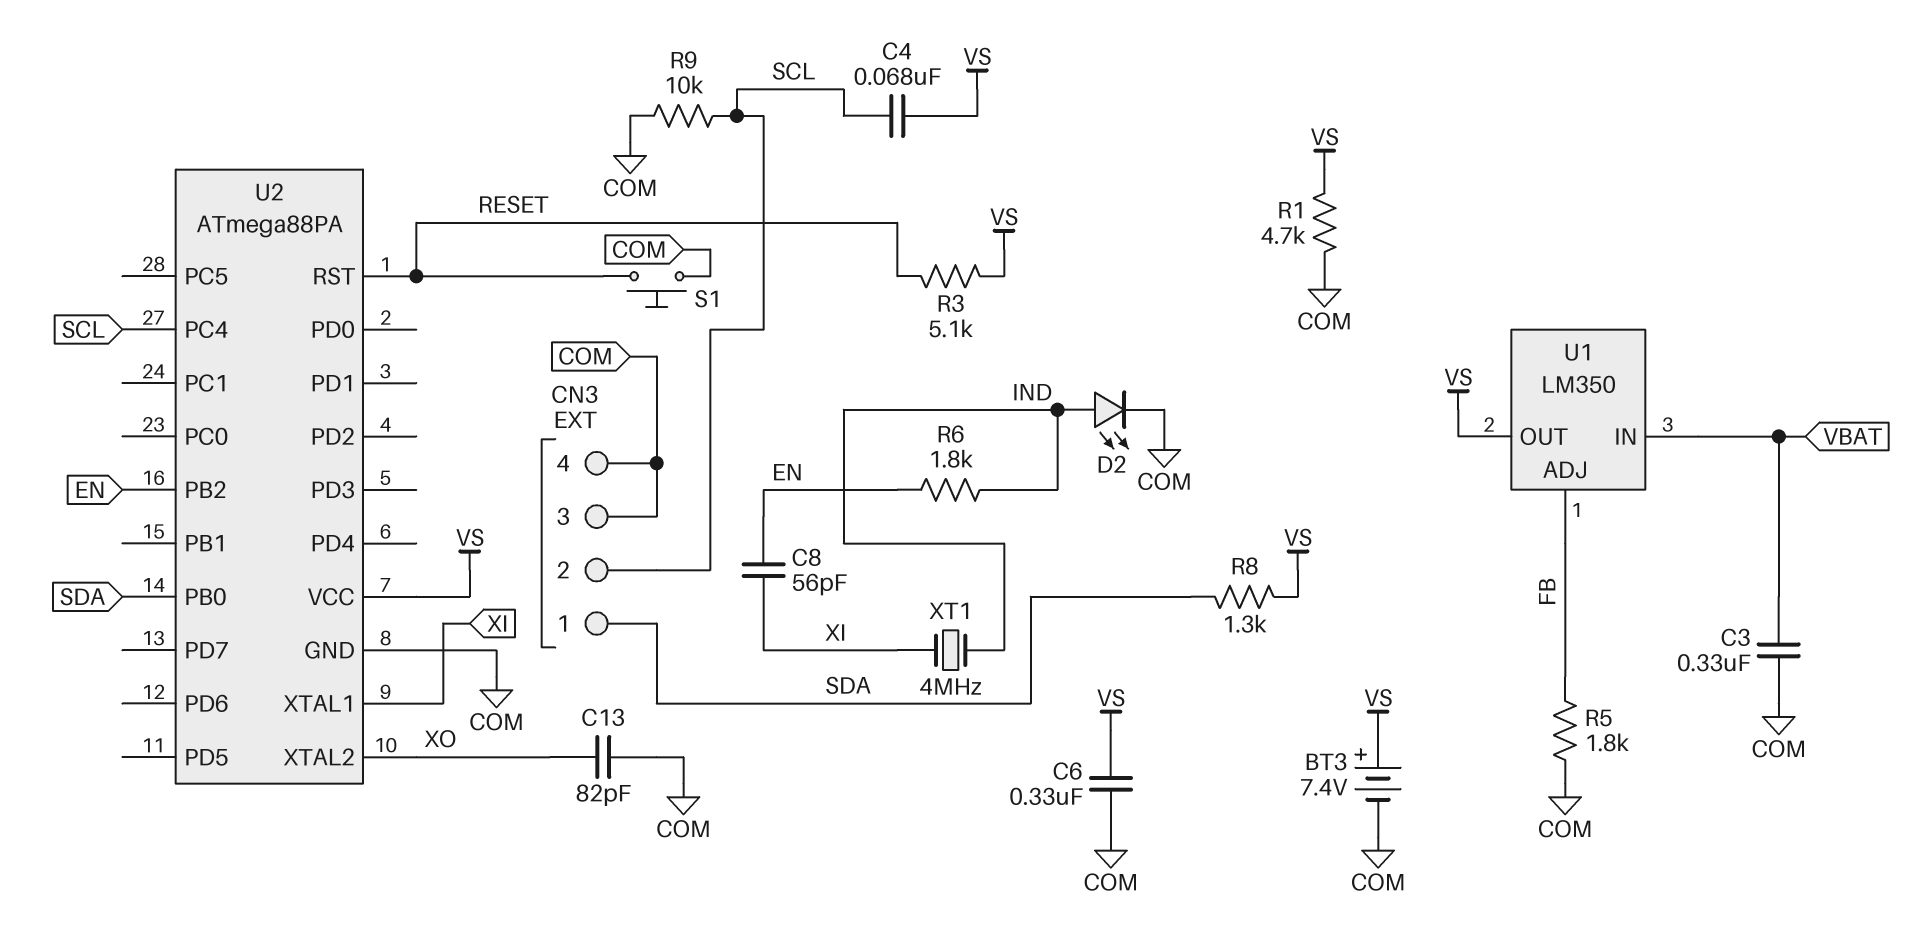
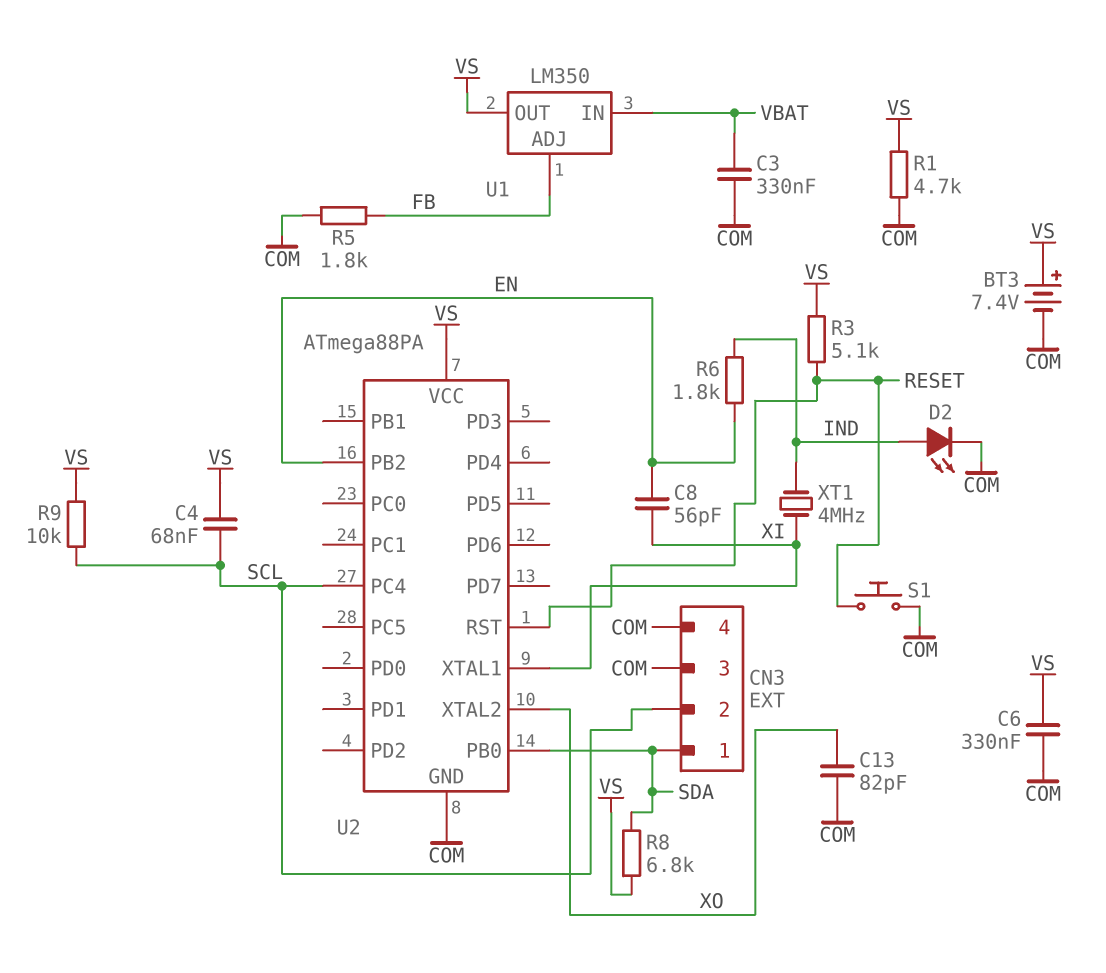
R8: 1.3k (SDA, VS) -> 6.8k (SDA, VS)
R9: 10k (COM, SCL) -> 10k (SCL, VS)

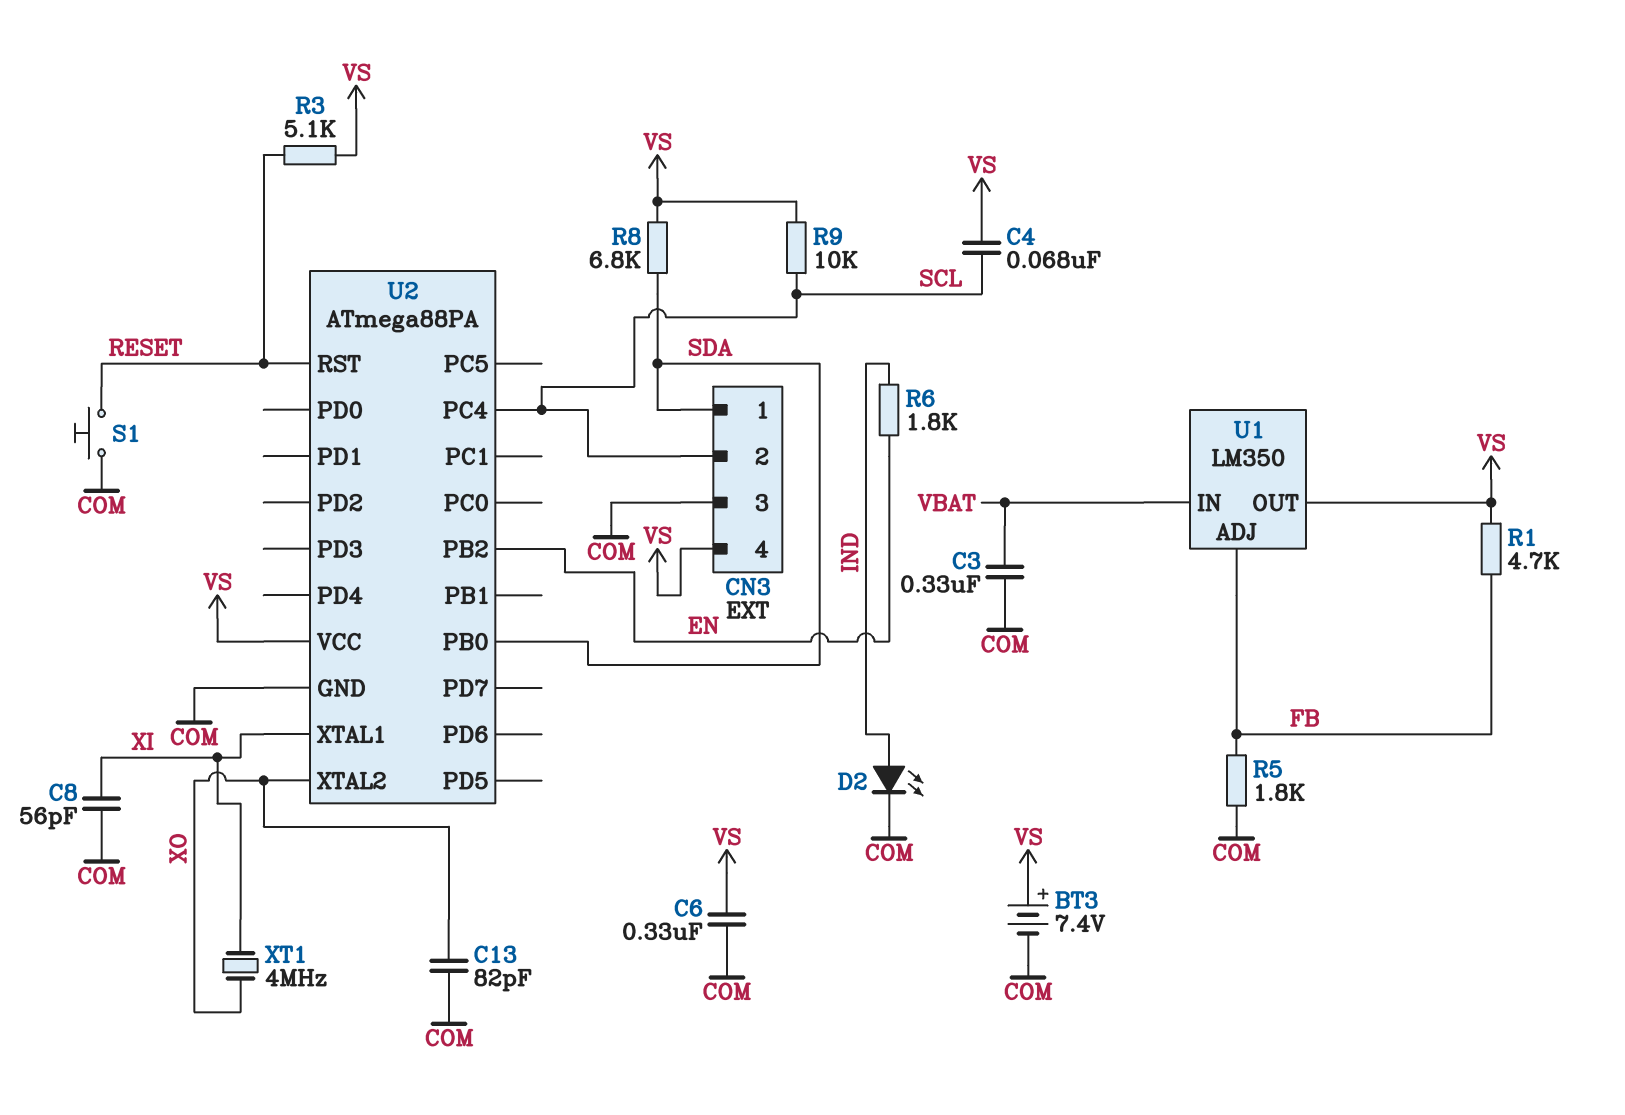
C8: 56pF (EN, XI) -> 56pF (COM, XI)
CN3 pin 4: COM -> VS
R1: 4.7k (COM, VS) -> 4.7k (FB, VS)
XT1: 4MHz (IND, XI) -> 4MHz (XI, XO)

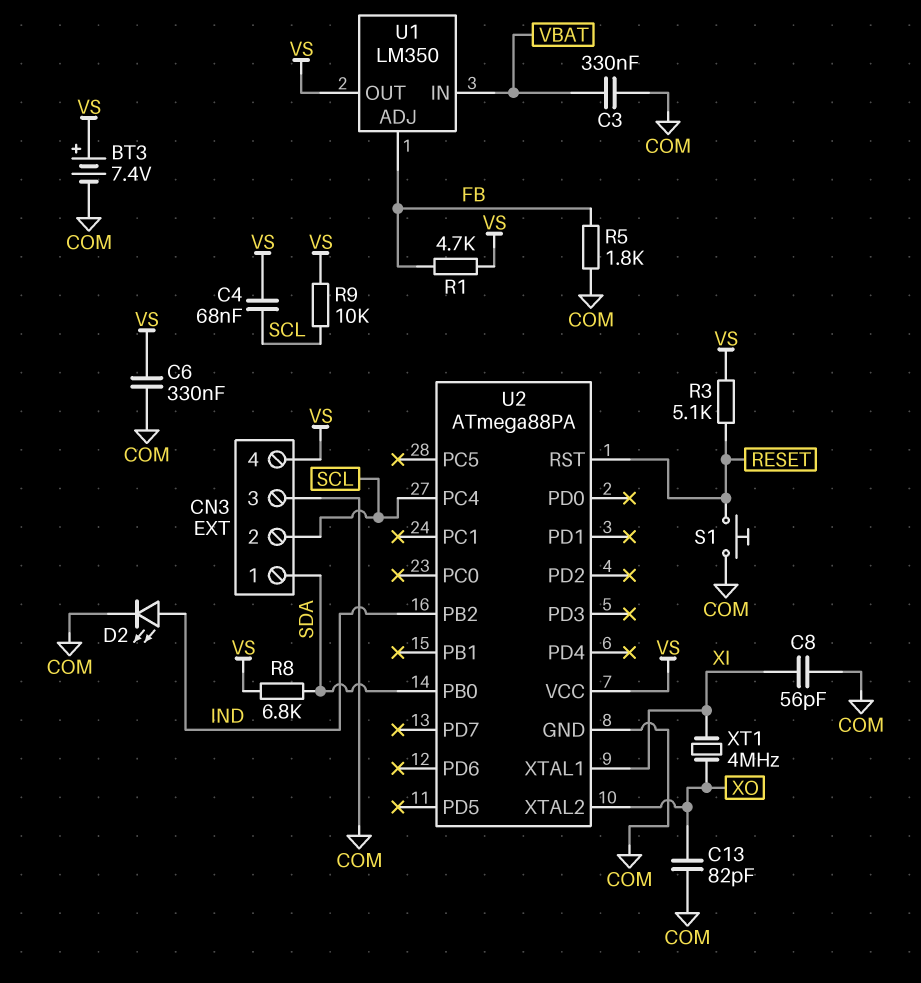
R6: 1.8k (EN, IND) -> none
U2 pin PB2: EN -> IND

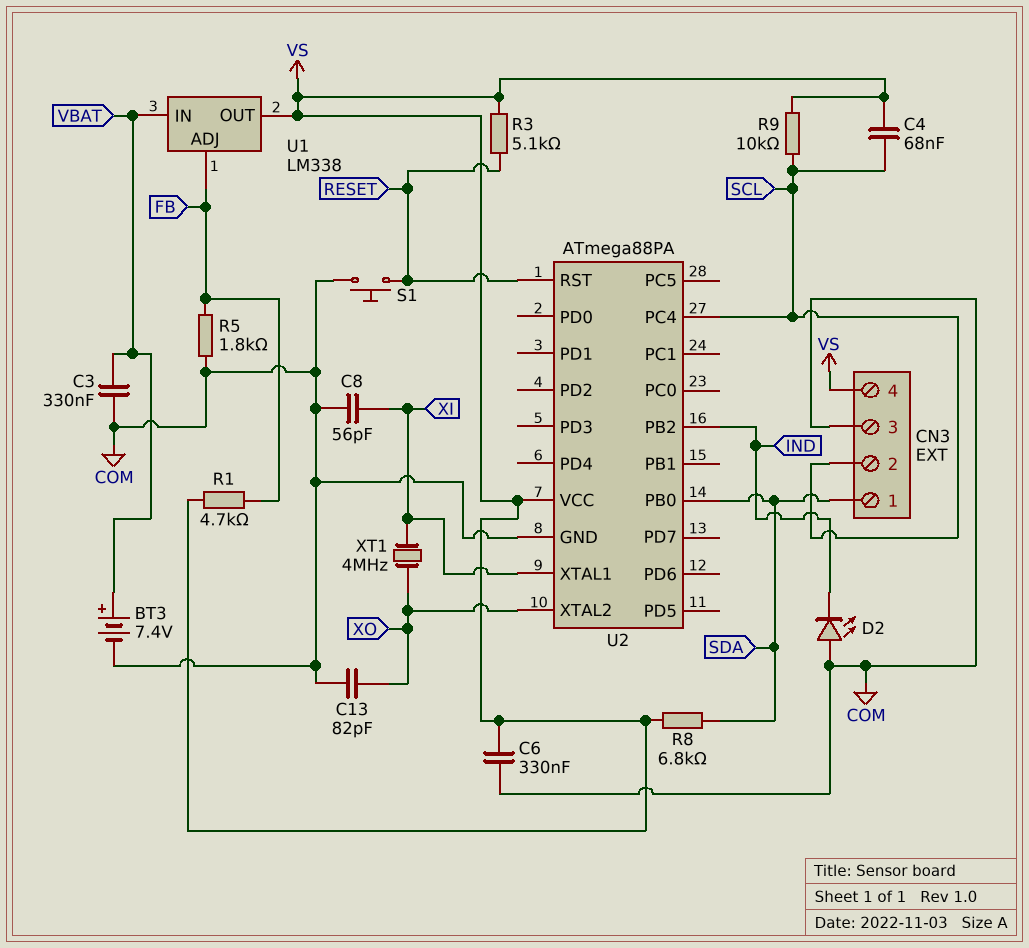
BT3: 7.4V (plus VS, minus COM) -> 7.4V (plus VBAT, minus COM)
D2: LED (A IND, K COM) -> LED (A COM, K IND)
U1: LM350 -> LM338

